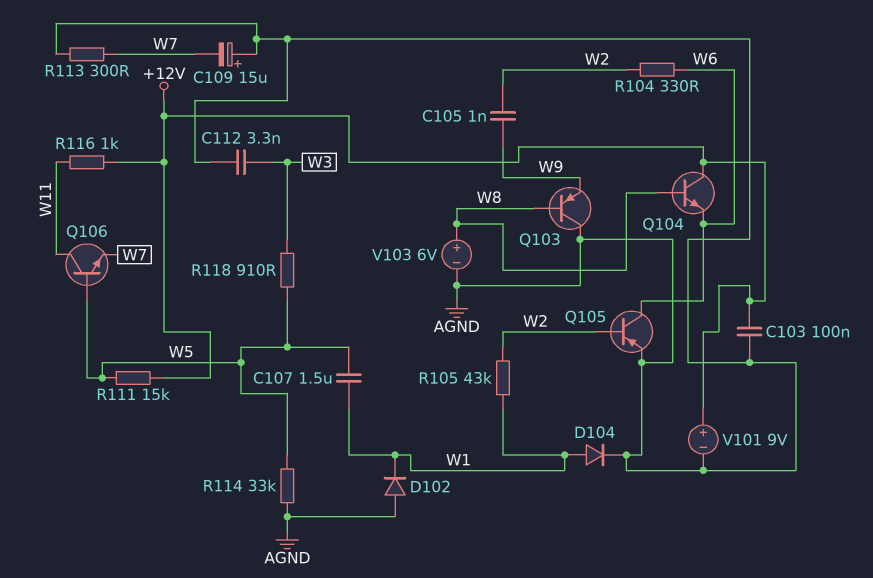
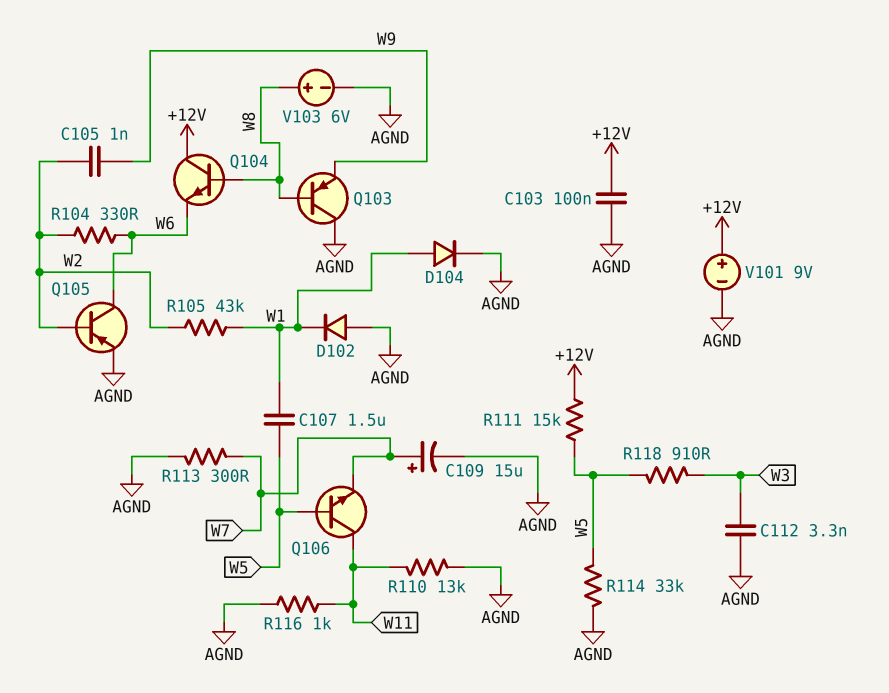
C109: 15uF (plus AGND, minus W7) -> 15uF (plus W7, minus AGND)
R110: none -> 13k (AGND, W11)
R116: 1k (+12V, W11) -> 1k (AGND, W11)

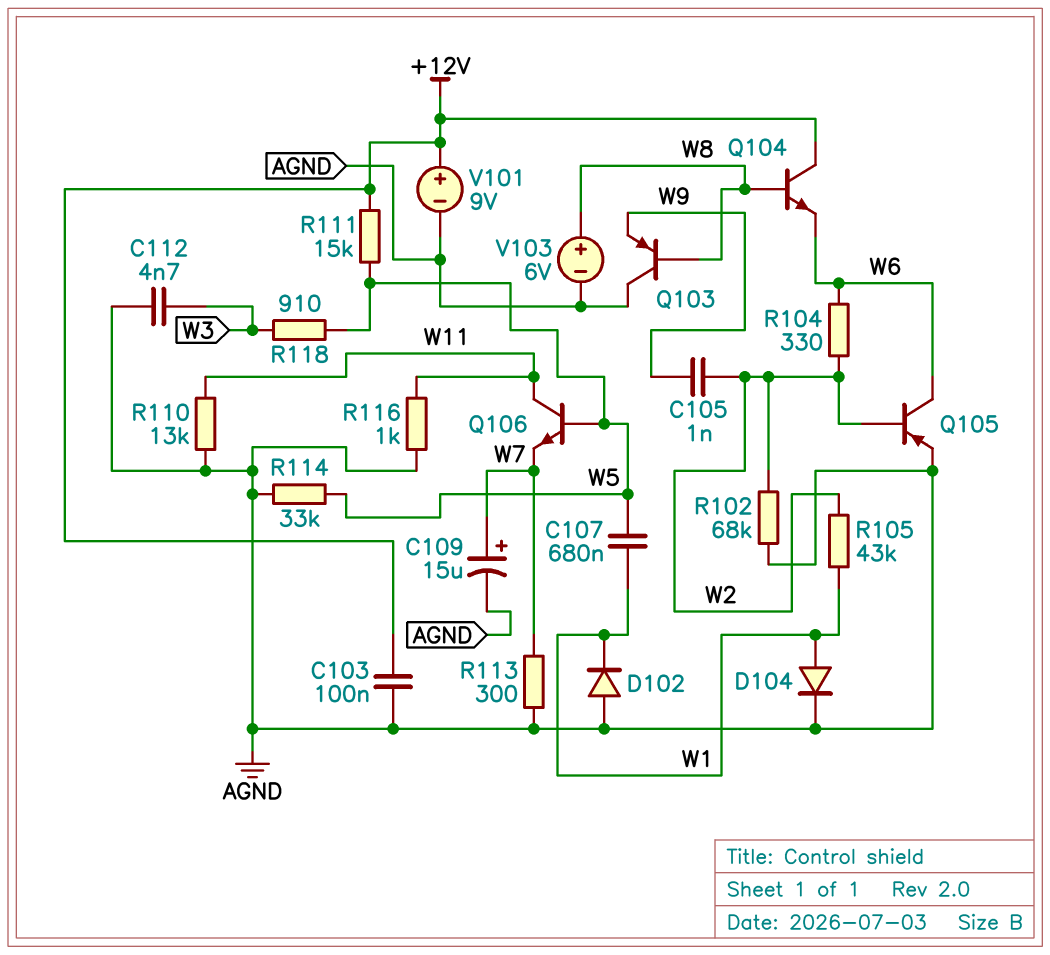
C107: 1.5uF (W1, W5) -> 680nF (W1, W5)
C112: 3.3nF (AGND, W3) -> 4.7nF (AGND, W3)
R102: none -> 68k (AGND, W2)

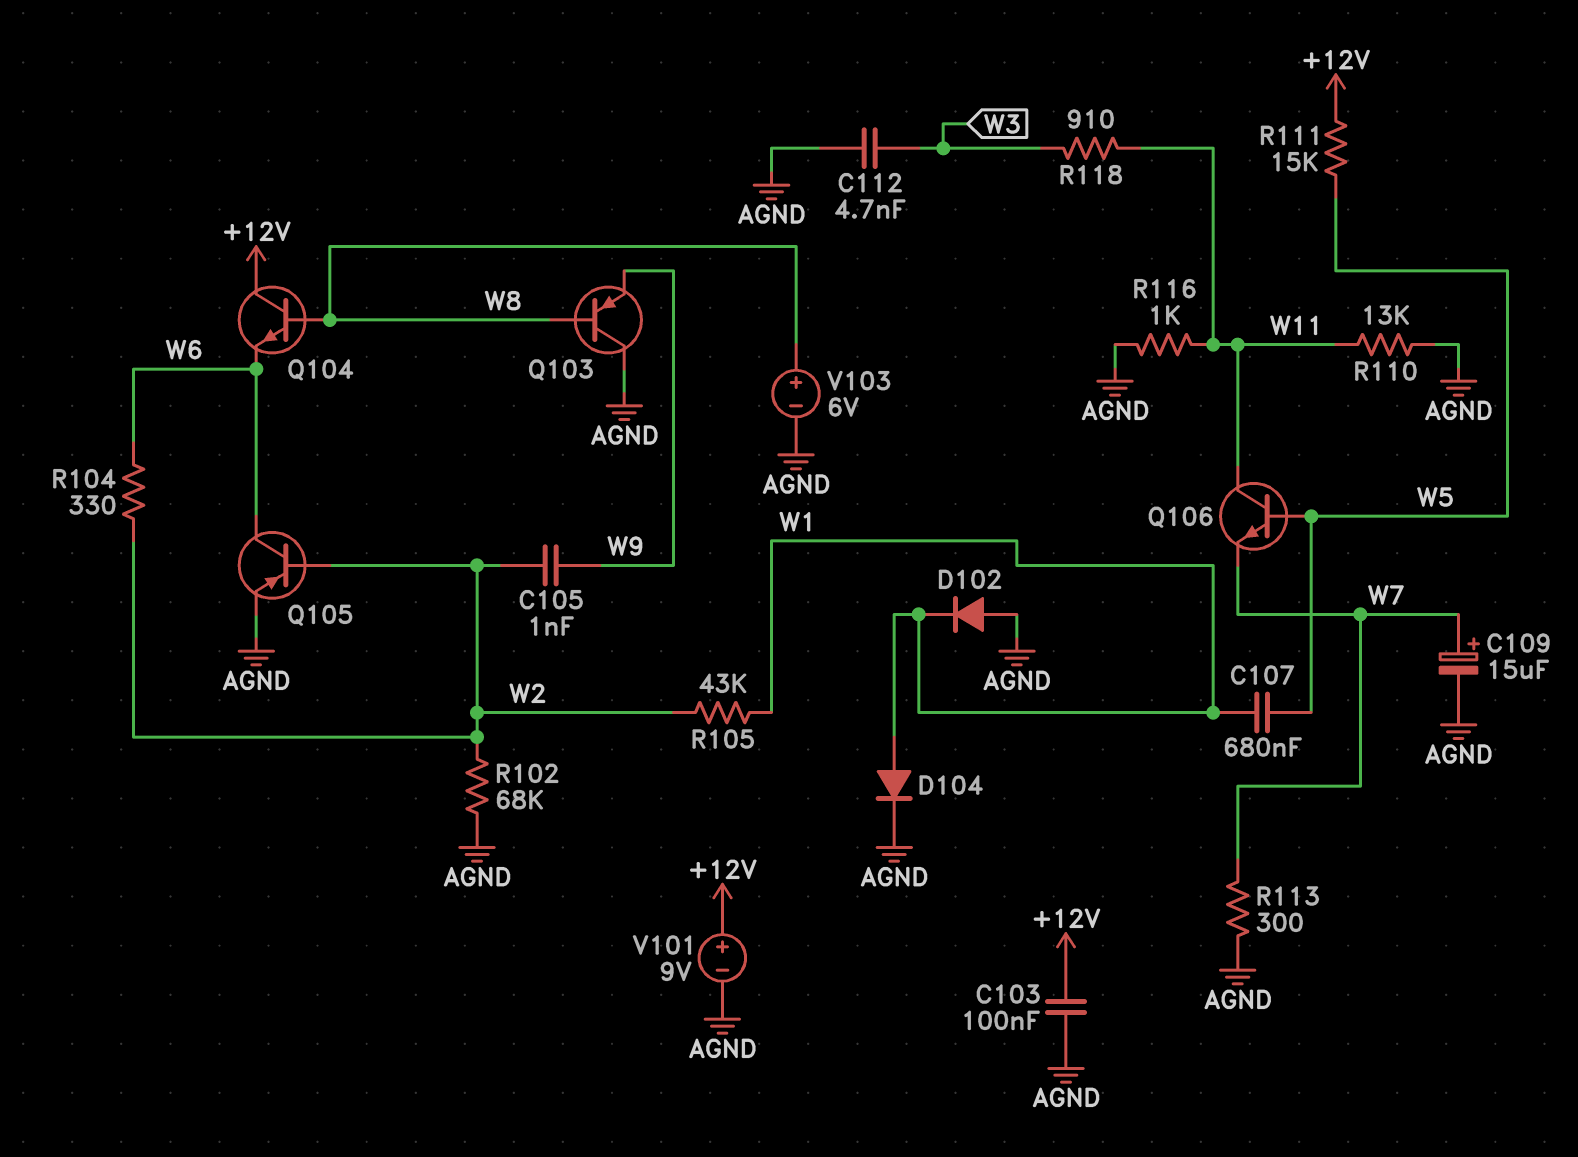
R114: 33k (AGND, W5) -> none
R118: 910 (W3, W5) -> 910 (W3, W11)

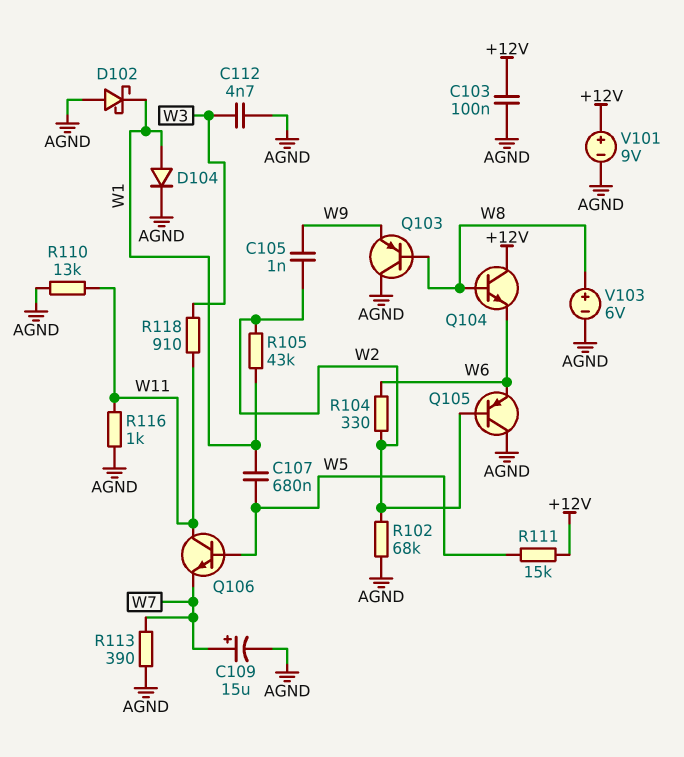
D102: diode (A AGND, K W1) -> schottky (A AGND, K W1)
Q105: PNP (B W2, C W6, E AGND) -> PNP (B W2, C AGND, E W6)
R113: 300 (AGND, W7) -> 390 (AGND, W7)

